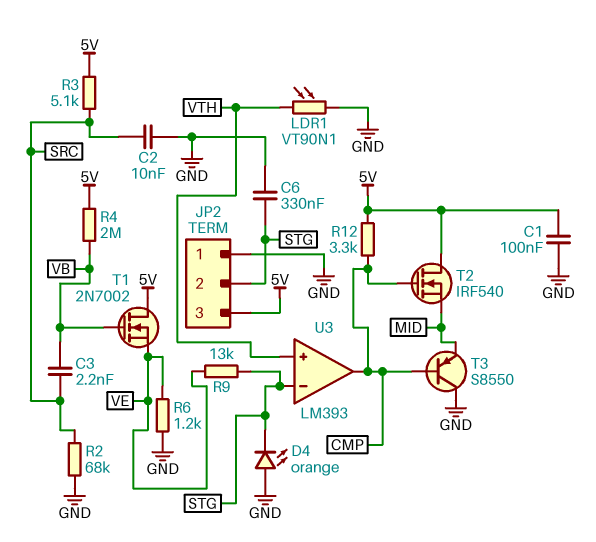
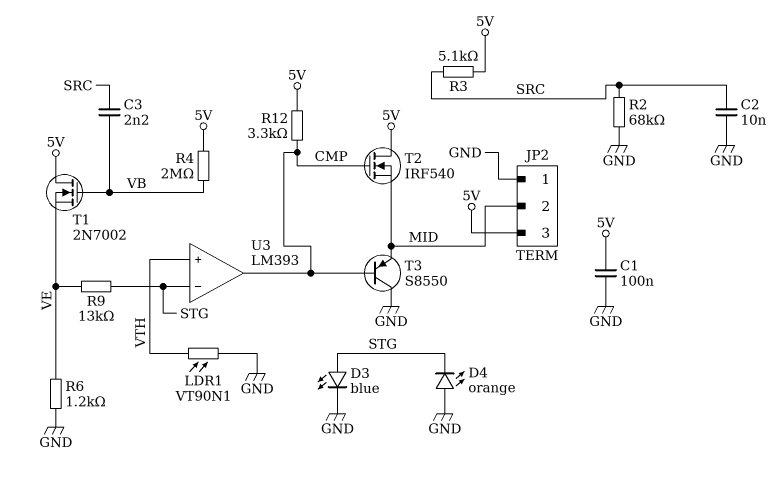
C6: 330nF (GND, STG) -> none
D3: none -> LED blue (A STG, K GND)
JP2 pin 2: STG -> MID

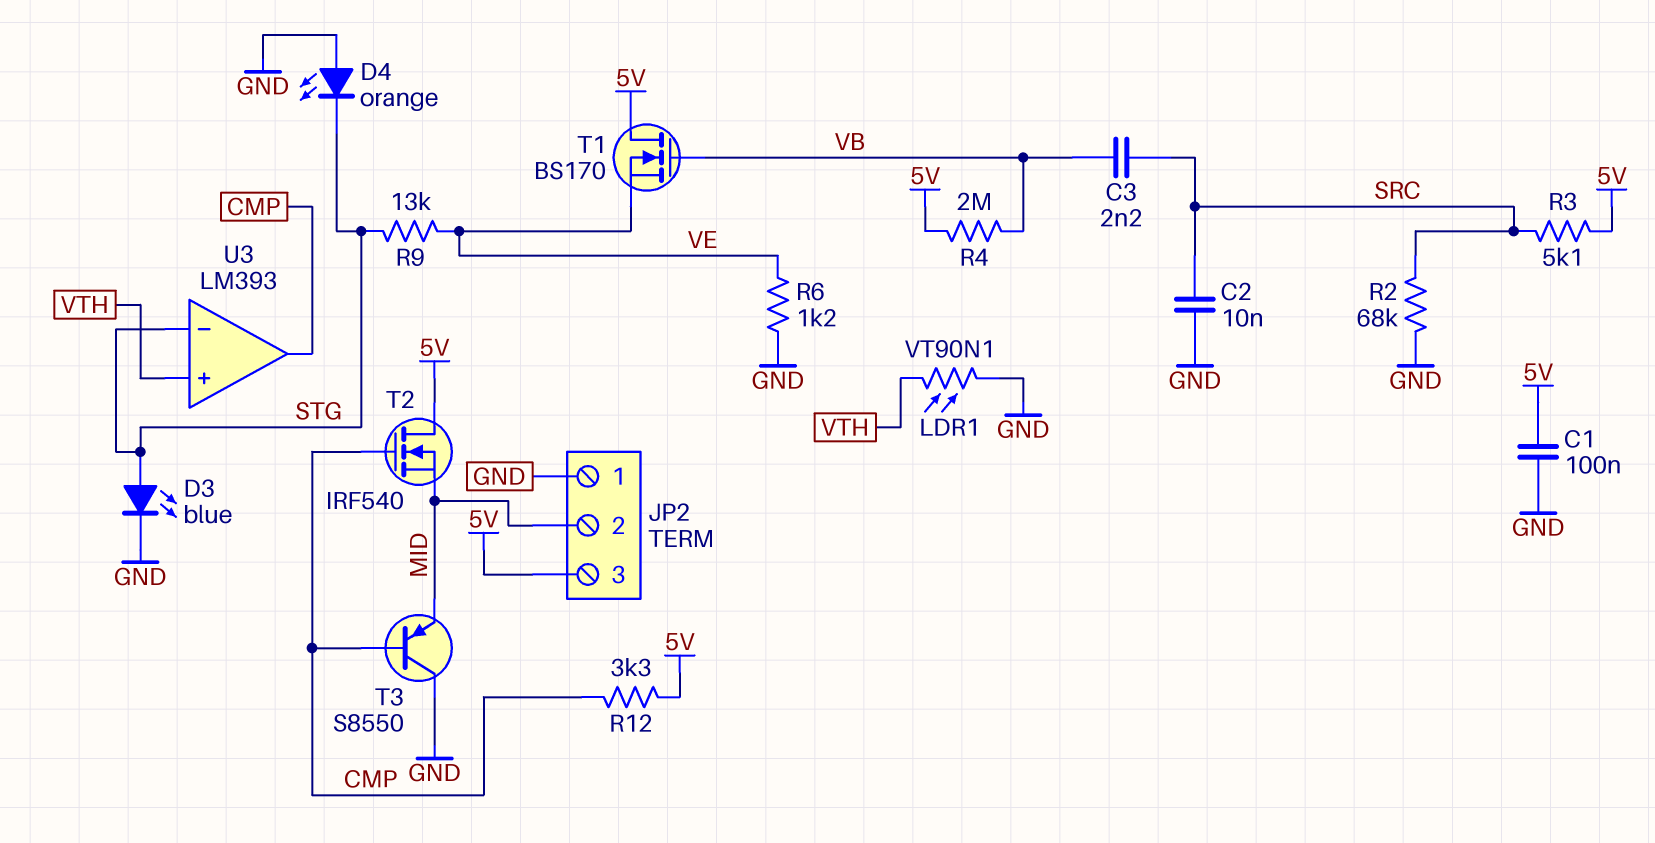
T1: NMOS 2N7002 (G VB, D 5V, S VE) -> NMOS BS170 (G VB, D 5V, S VE)

